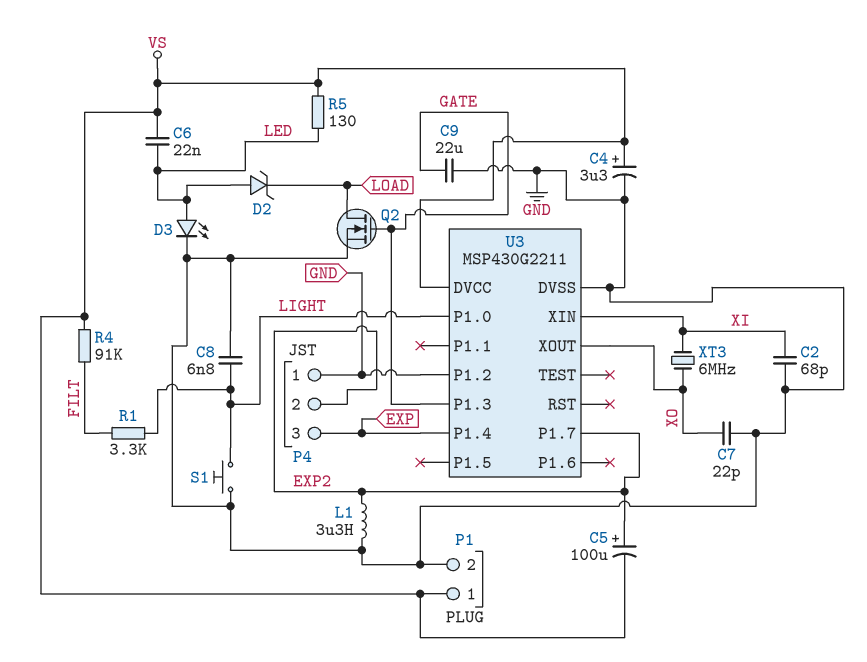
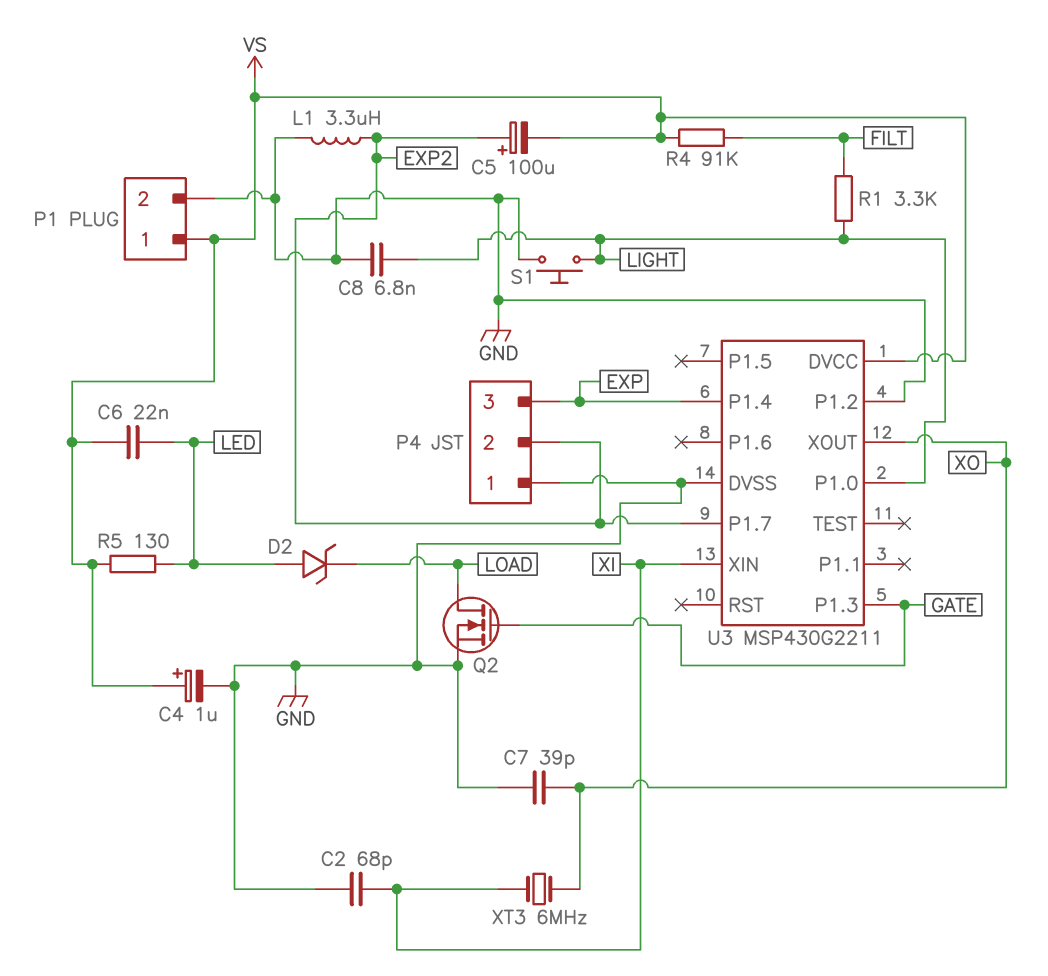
C4: 3.3uF (plus VS, minus GND) -> 1uF (plus VS, minus GND)
C7: 22pF (GND, XO) -> 39pF (GND, XO)
C9: 22uF (GATE, GND) -> none
D3: LED (A LED, K GND) -> none

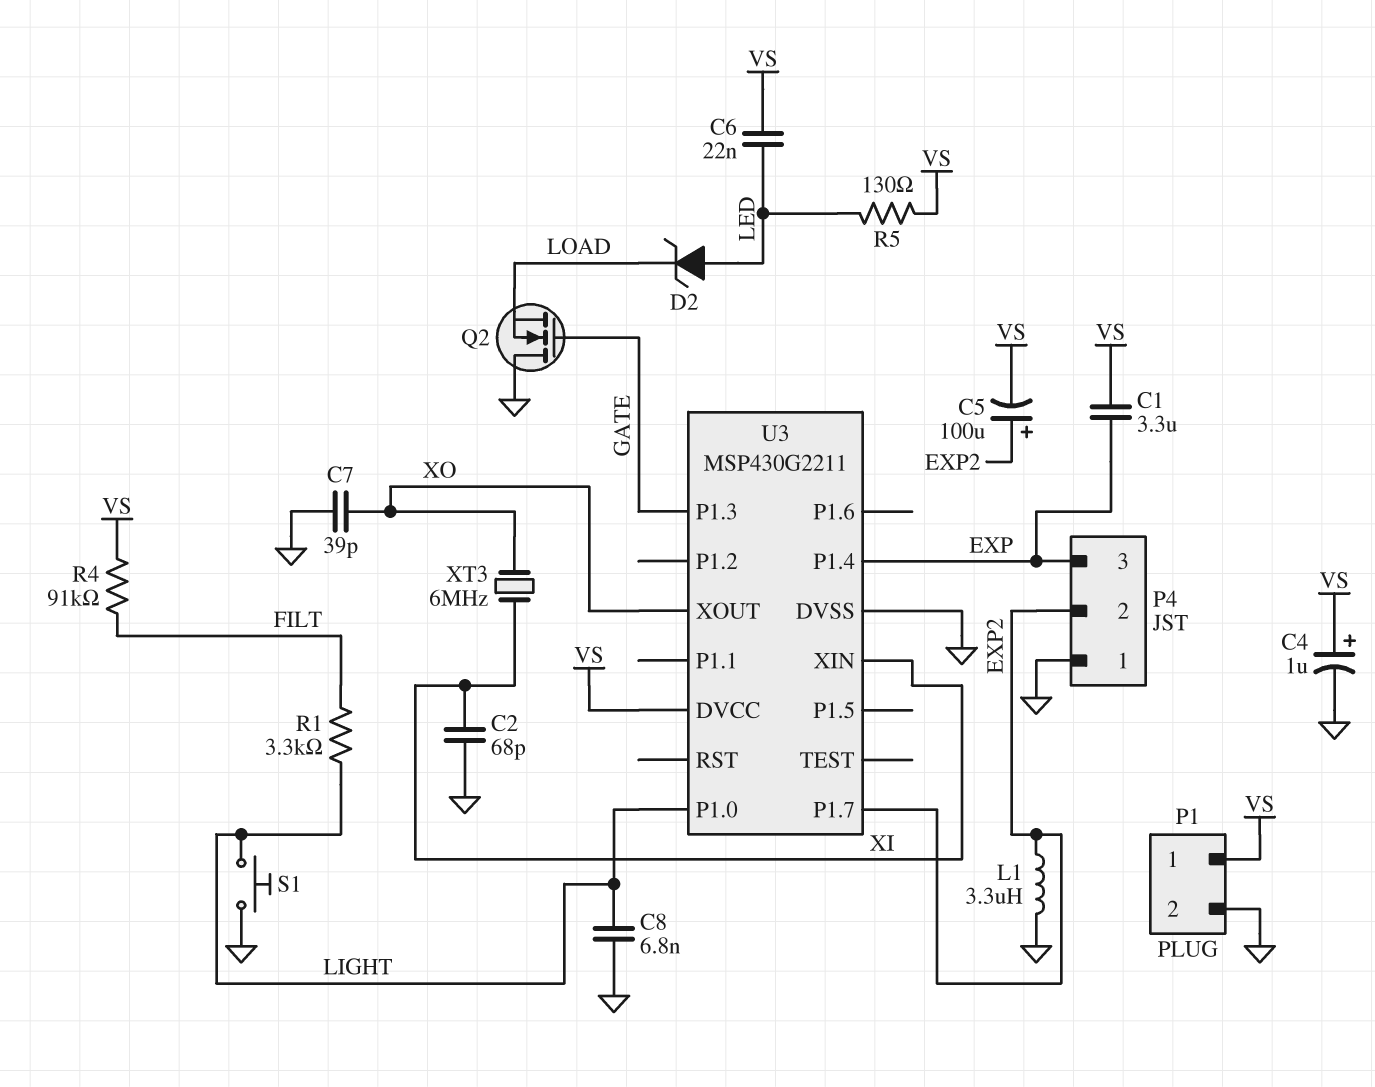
C1: none -> 3.3uF (EXP, VS)
Q2: NMOS (G GATE, D LOAD, S GND) -> NMOS (G GATE, D GND, S LOAD)
U3 pin P1.2: GND -> none

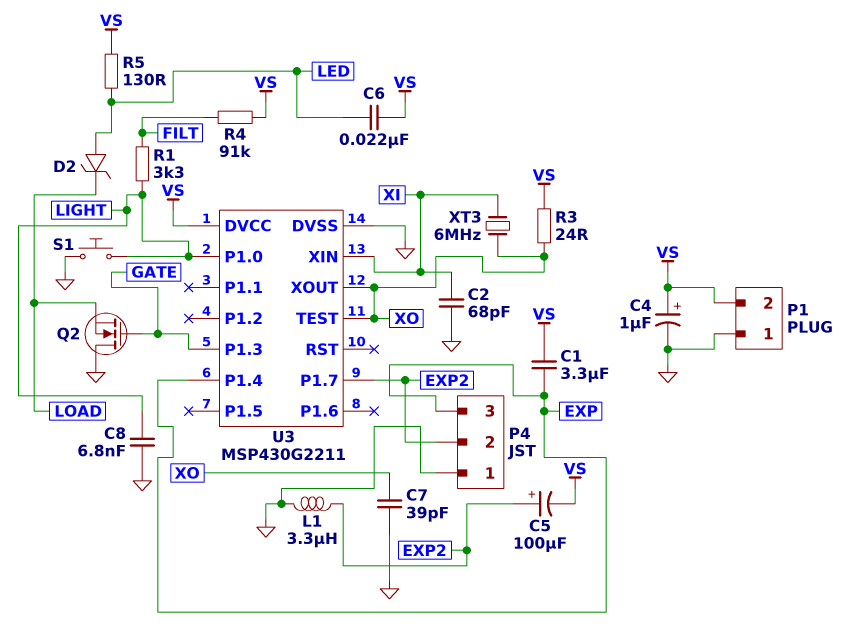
P1 pin 1: VS -> GND
P1 pin 2: GND -> VS
R3: none -> 24 (VS, XO)
U3 pin TEST: none -> XO

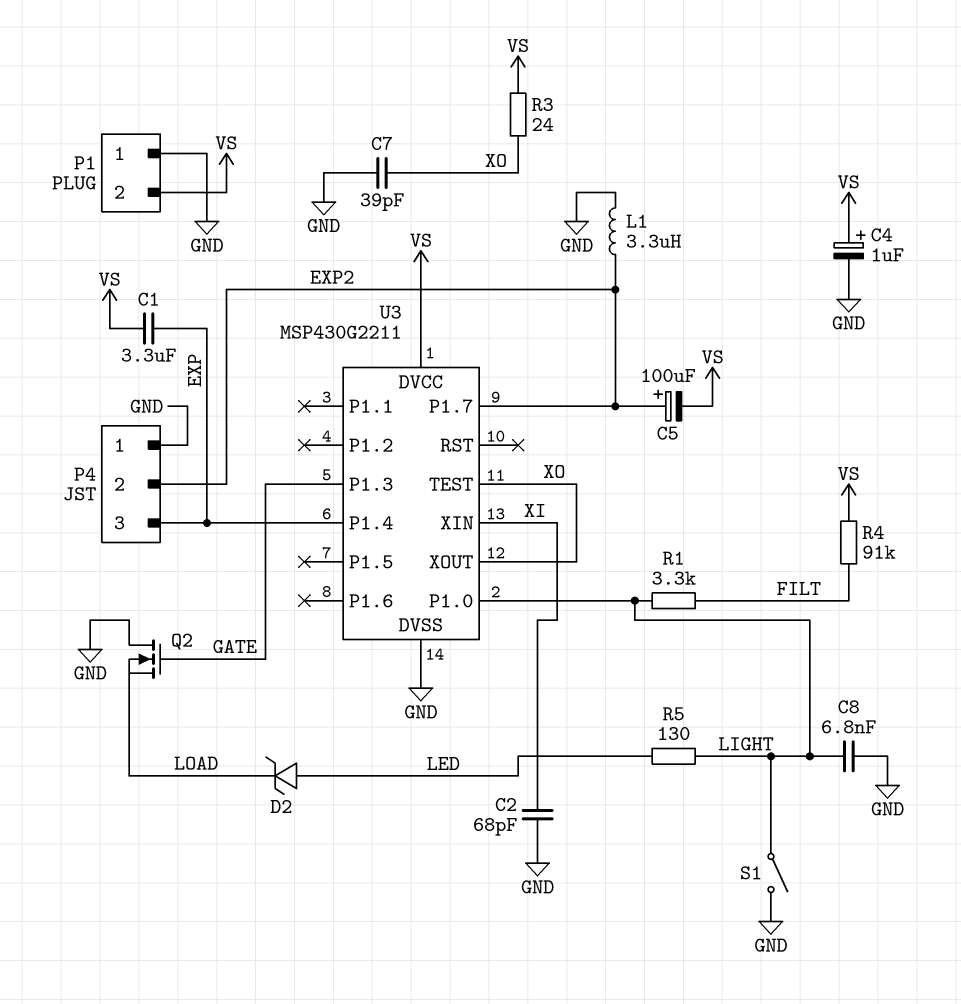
C6: 22nF (LED, VS) -> none
R5: 130 (LED, VS) -> 130 (LED, LIGHT)
S1: button (GND, LIGHT) -> switch (GND, LIGHT)
XT3: 6MHz (XI, XO) -> none

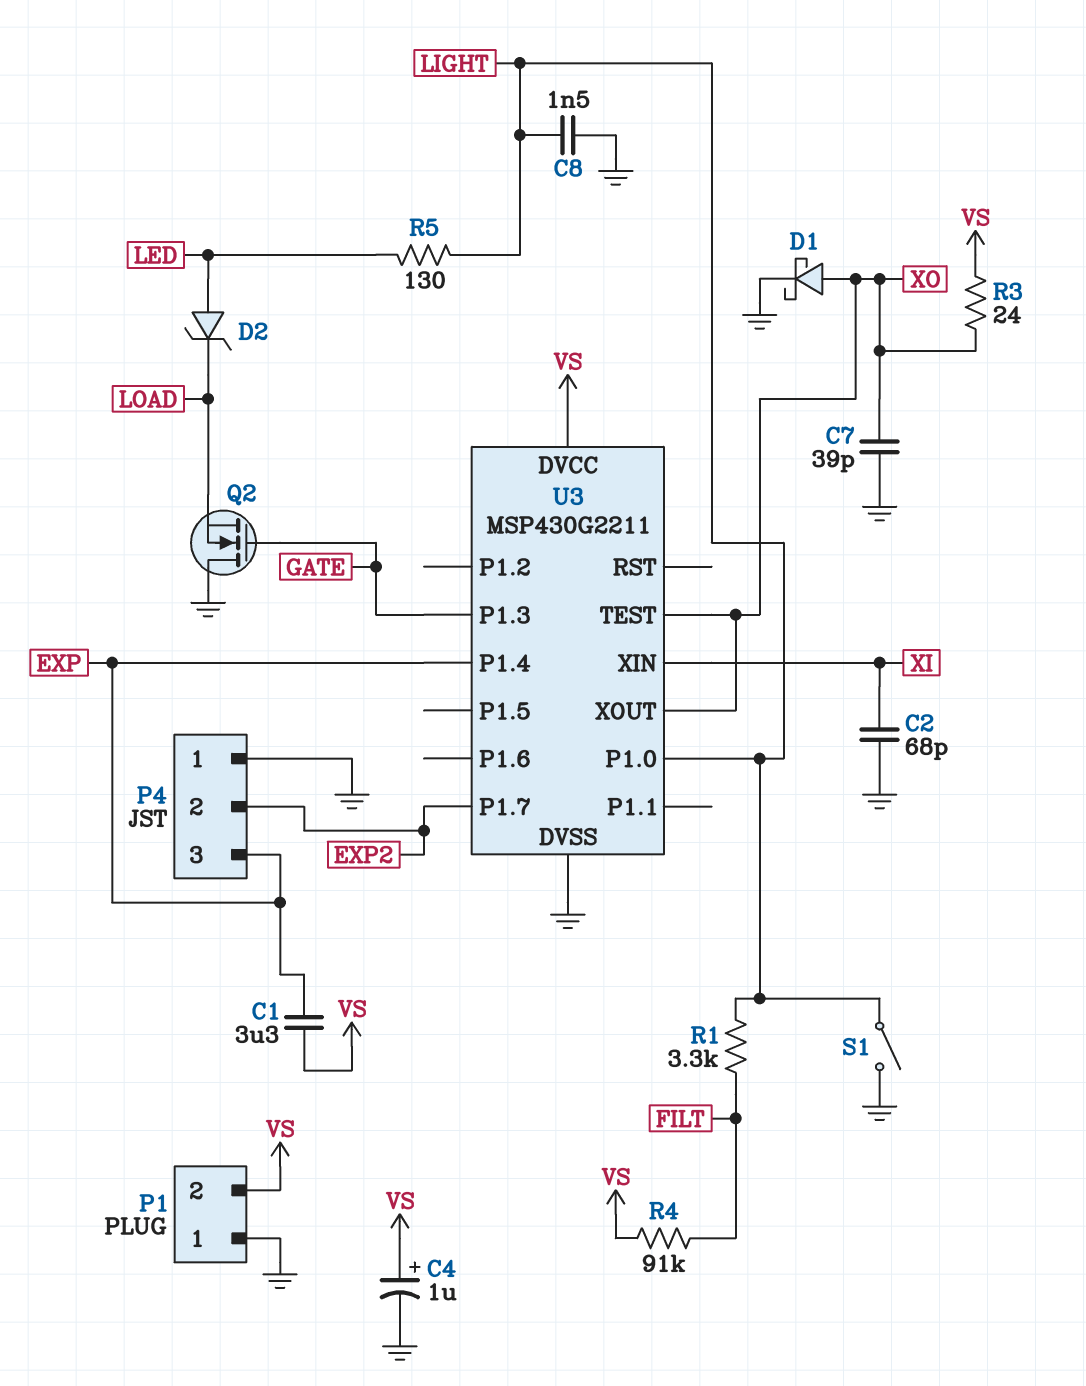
C5: 100uF (plus EXP2, minus VS) -> none
C8: 6.8nF (GND, LIGHT) -> 1.5nF (GND, LIGHT)
D1: none -> schottky (A XO, K GND)
L1: 3.3uH (EXP2, GND) -> none

